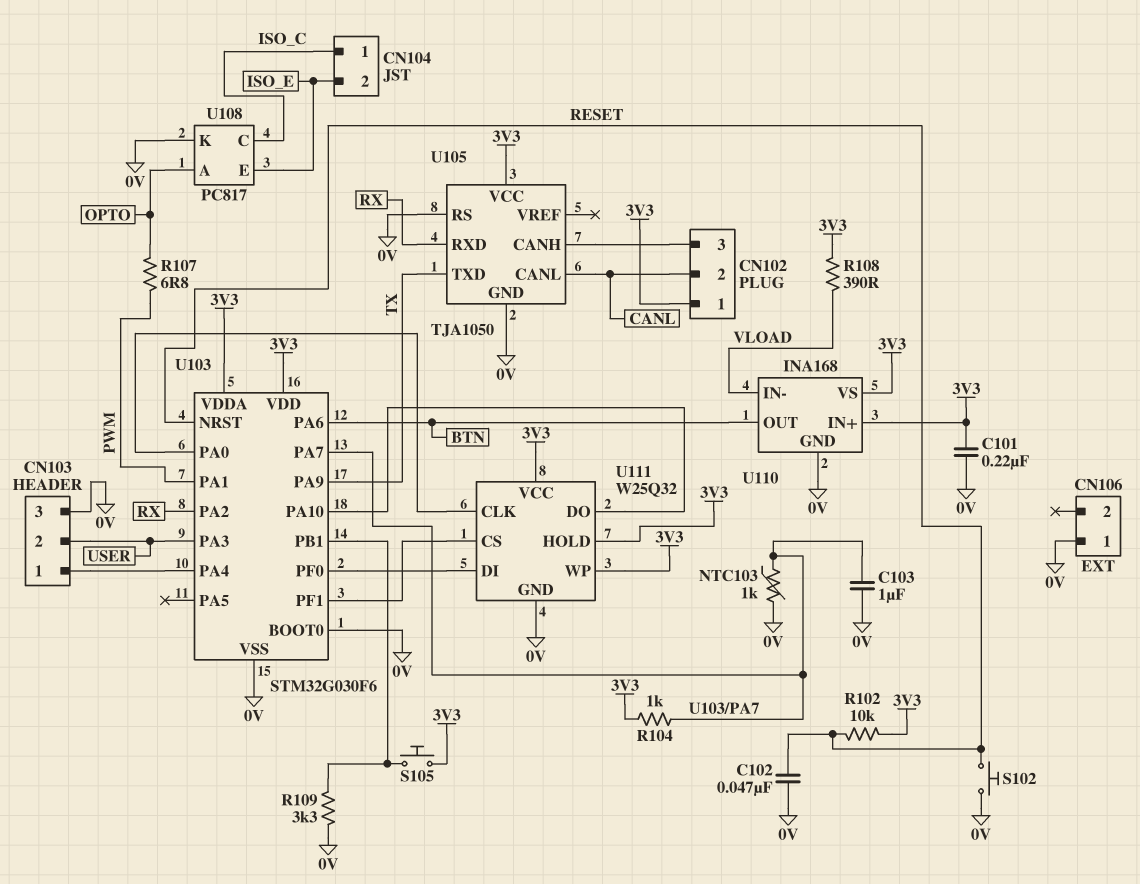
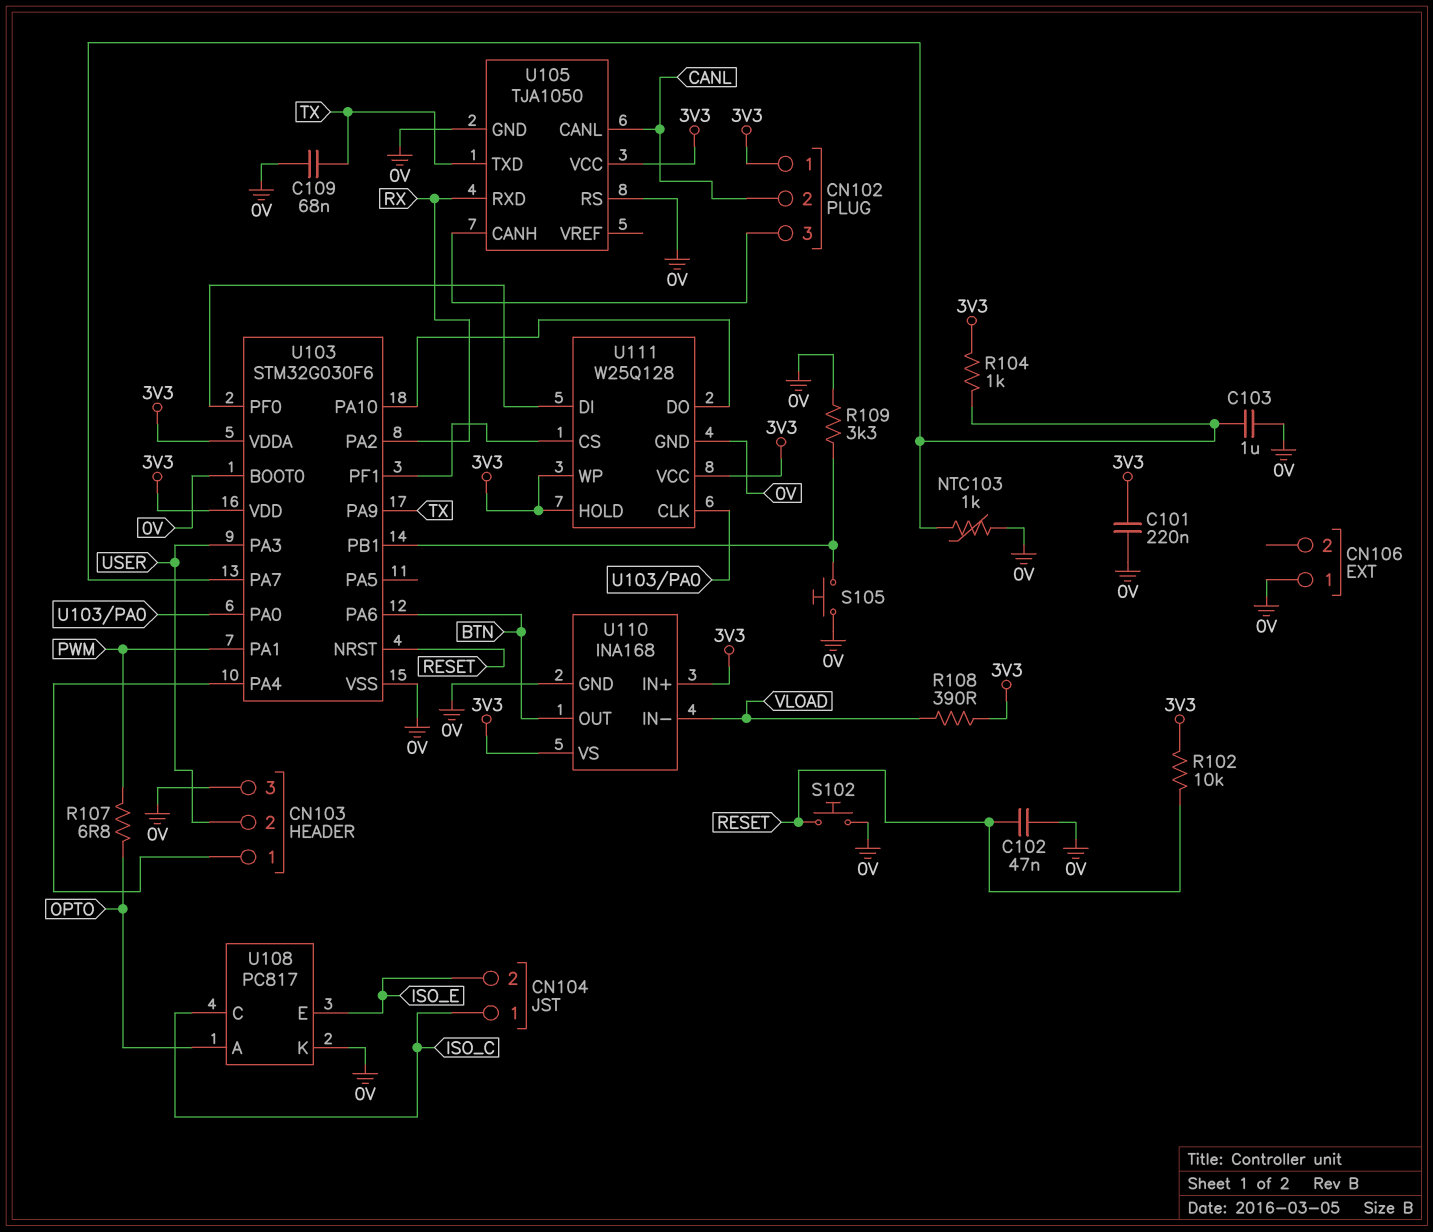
C109: none -> 68nF (0V, TX)
S105: button (3V3, U103/PB1) -> button (0V, U103/PB1)
U111: W25Q32 -> W25Q128

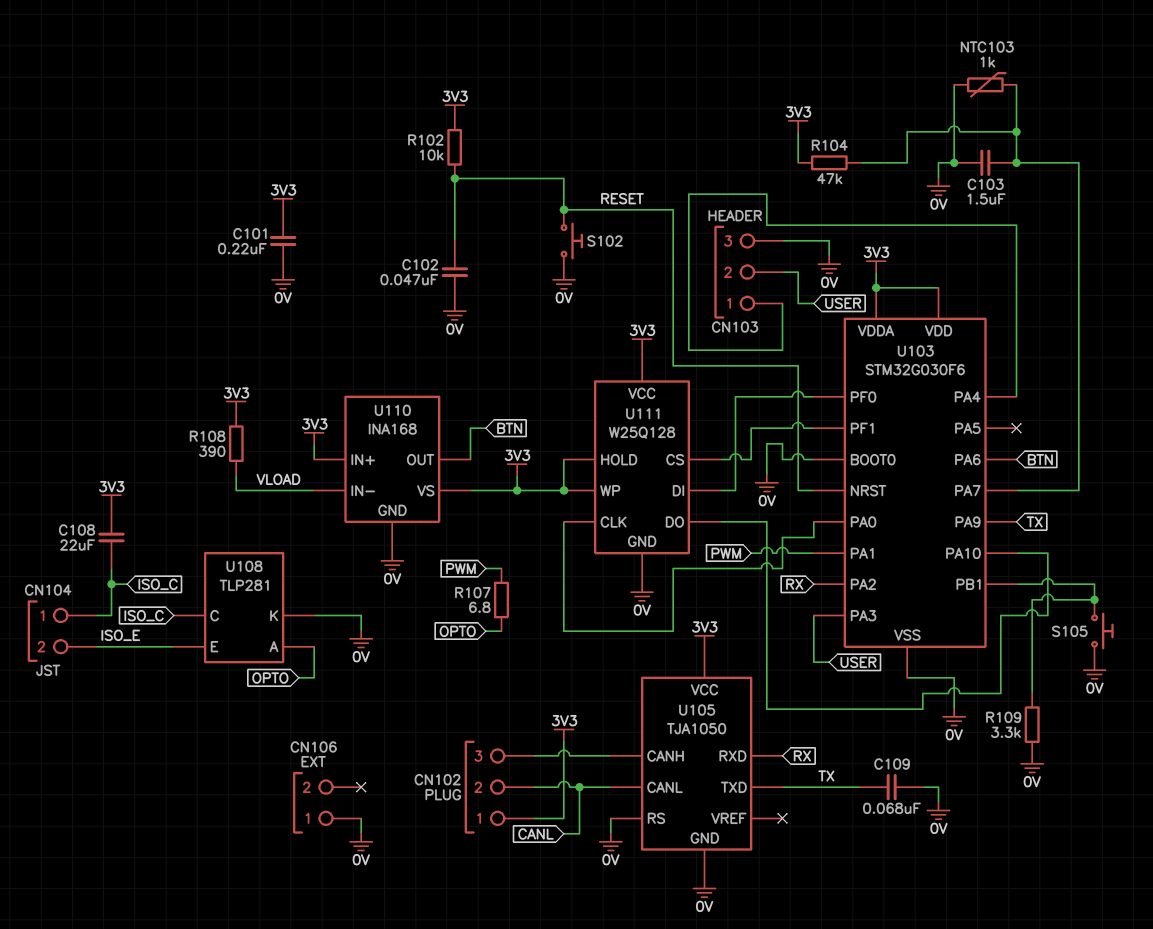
C103: 1uF (0V, U103/PA7) -> 1.5uF (0V, U103/PA7)
C108: none -> 22uF (3V3, ISO_C)
R104: 1k (3V3, U103/PA7) -> 47k (3V3, U103/PA7)
U108: PC817 -> TLP281

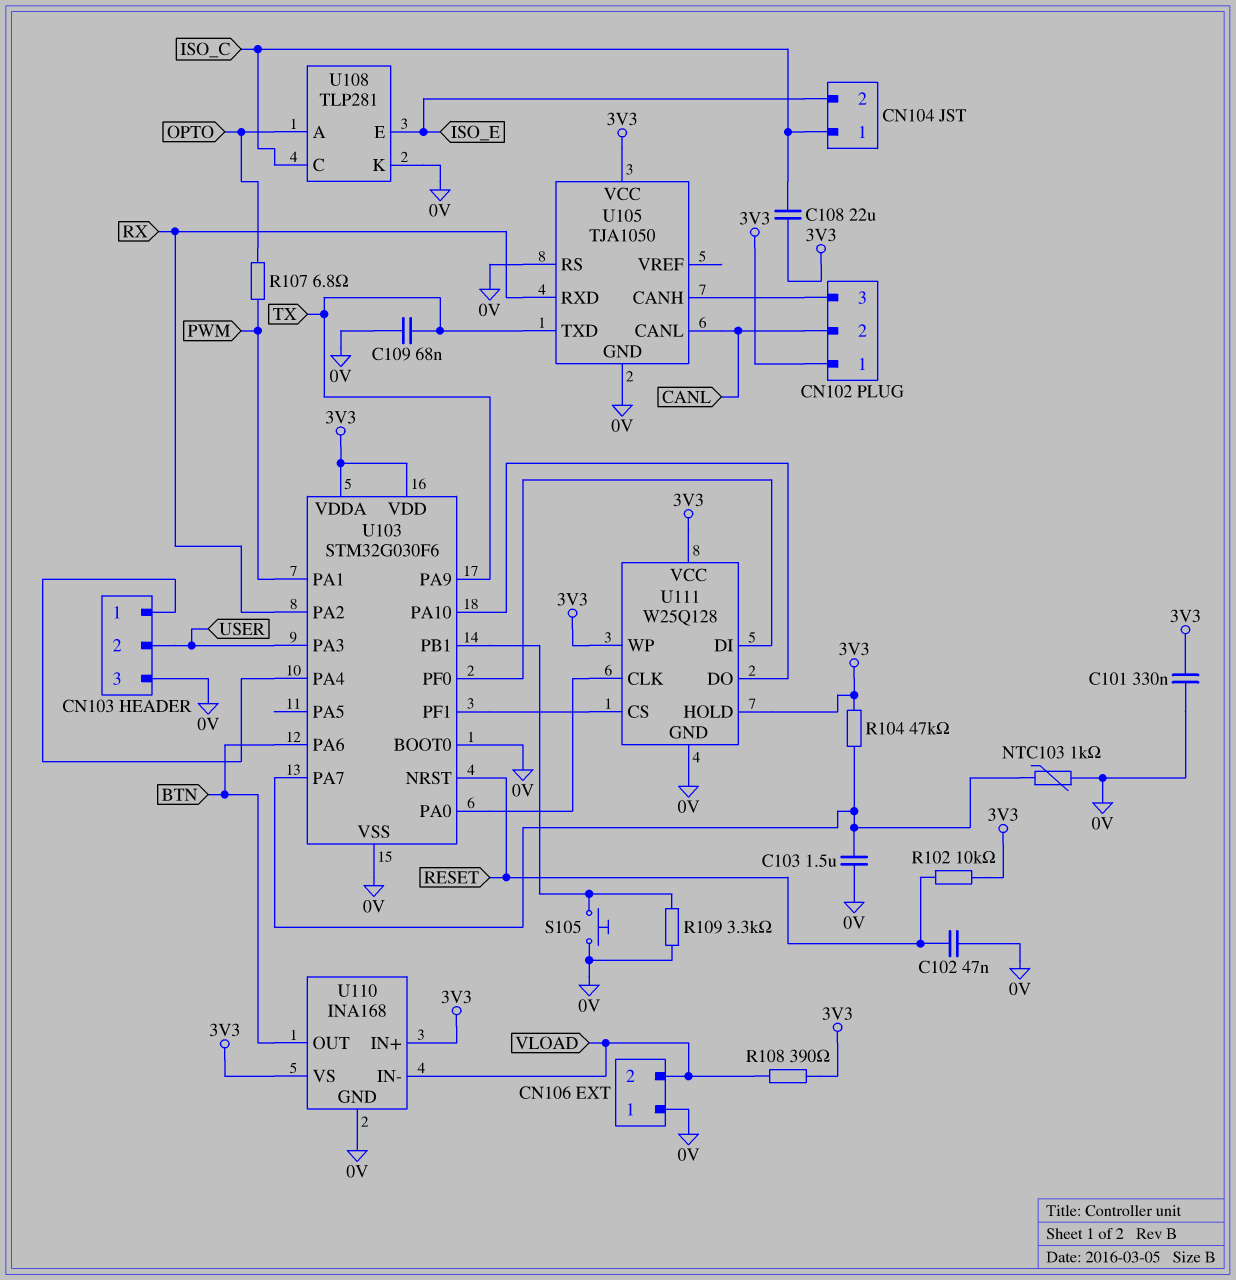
C101: 220nF (0V, 3V3) -> 330nF (0V, 3V3)
CN106 pin 2: none -> VLOAD
S102: button (0V, RESET) -> none

